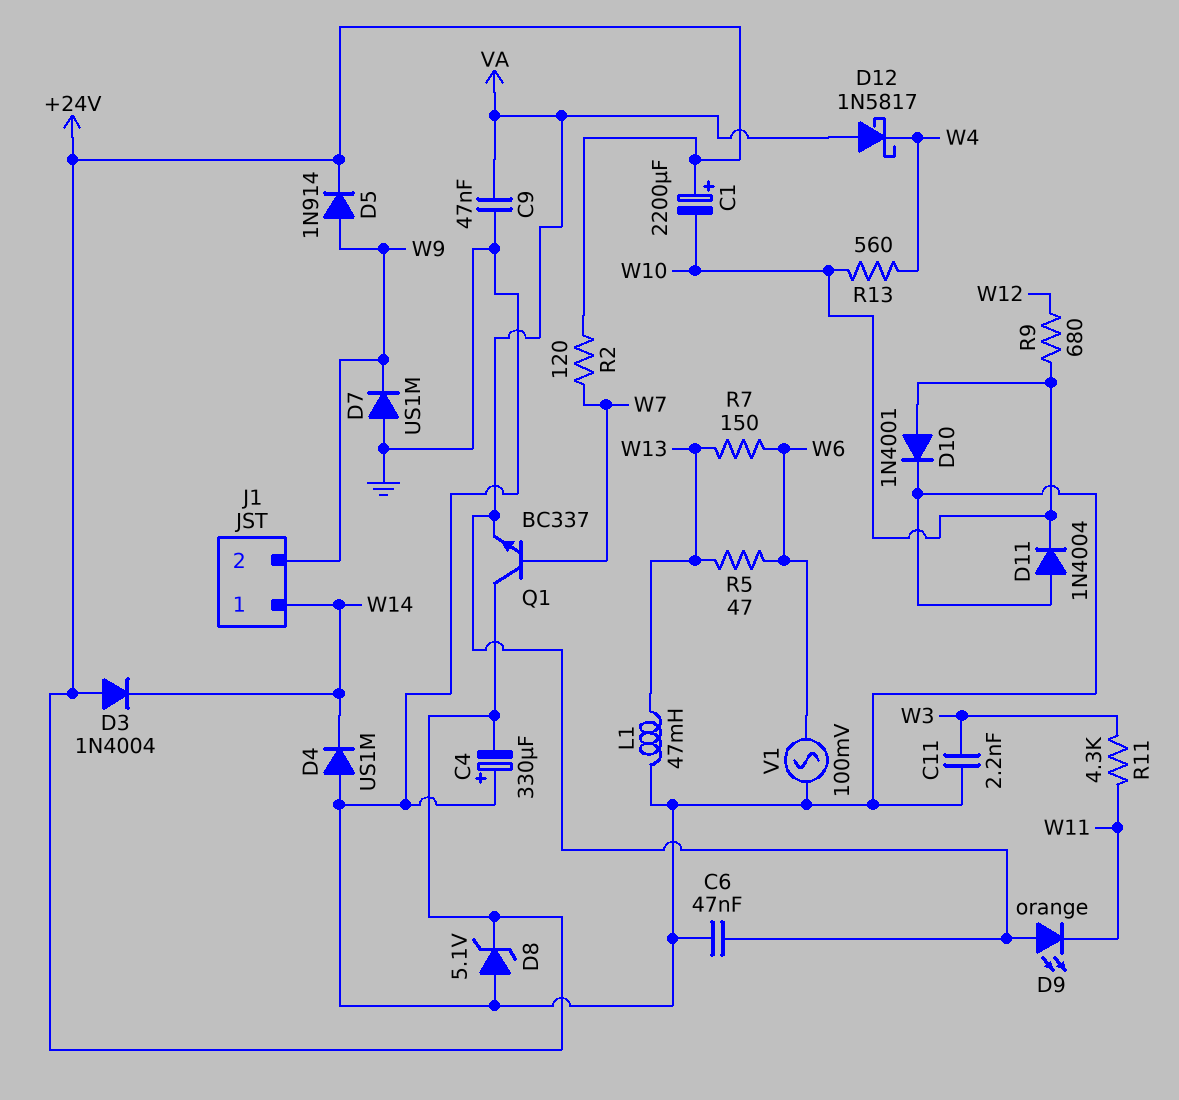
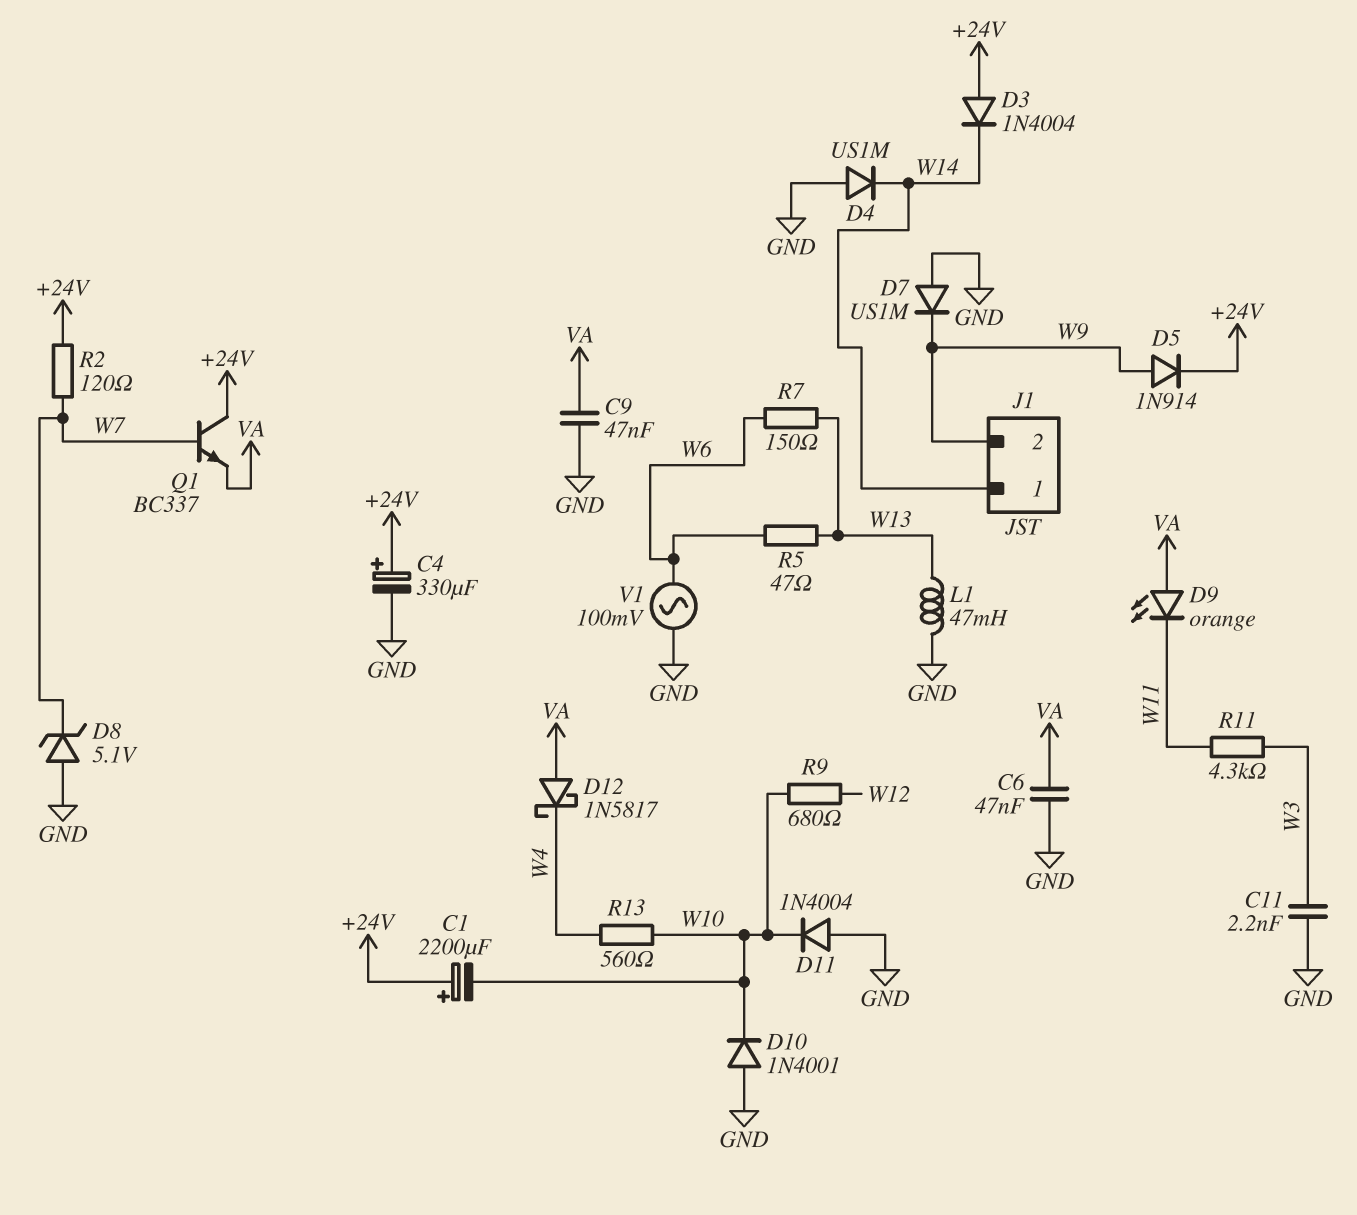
C4: 330uF (plus GND, minus +24V) -> 330uF (plus +24V, minus GND)
D8: zener 5.1V (A GND, K +24V) -> zener 5.1V (A GND, K W7)
D10: diode 1N4001 (A W10, K GND) -> diode 1N4001 (A GND, K W10)

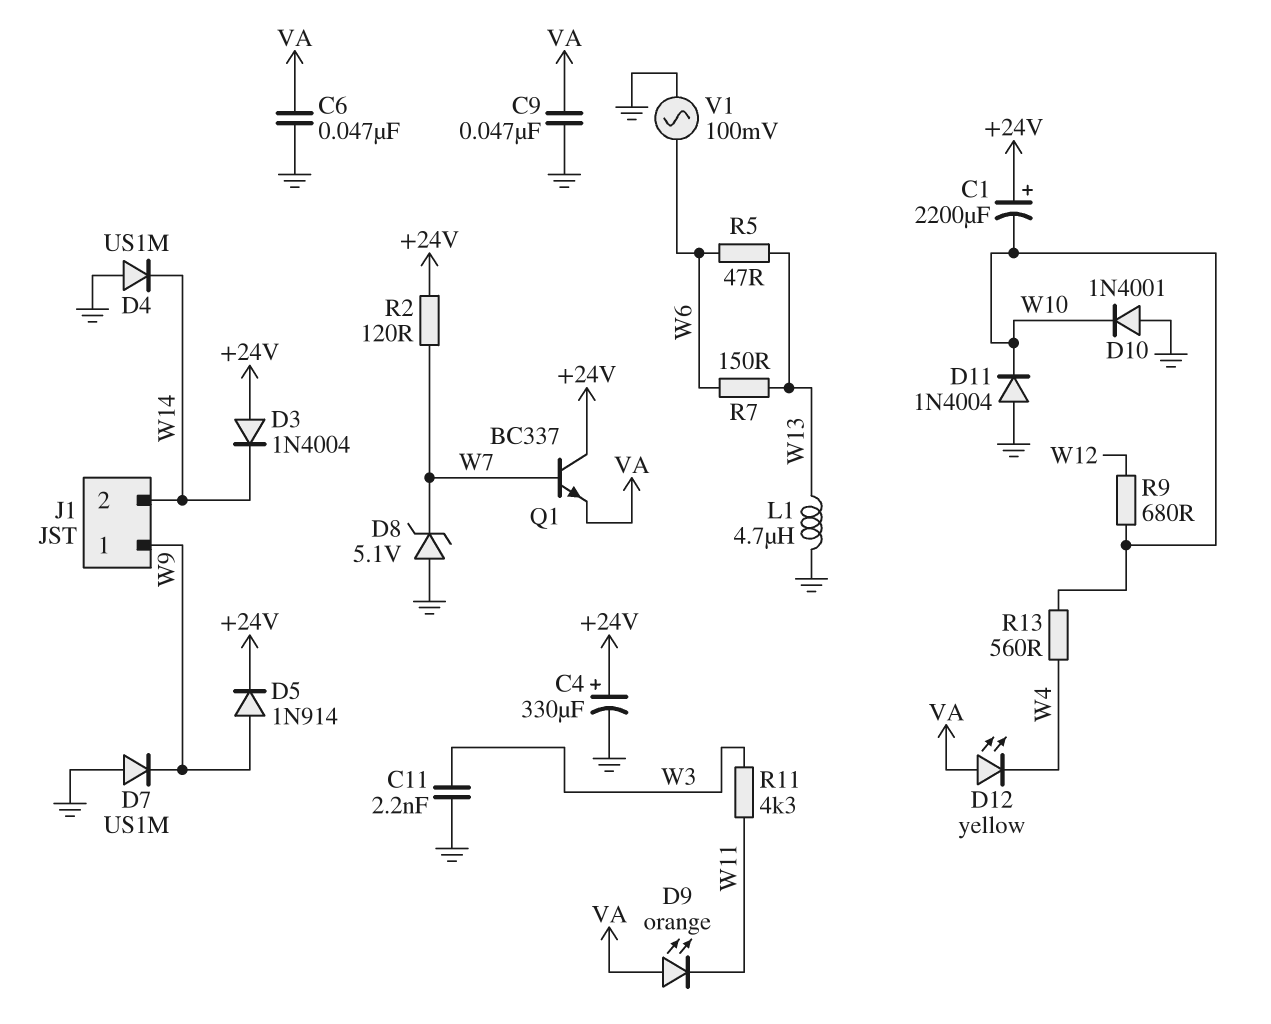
D12: schottky 1N5817 (A VA, K W4) -> LED yellow (A VA, K W4)
J1 pin 1: W14 -> W9
J1 pin 2: W9 -> W14
L1: 47mH (GND, W13) -> 4.7uH (GND, W13)

